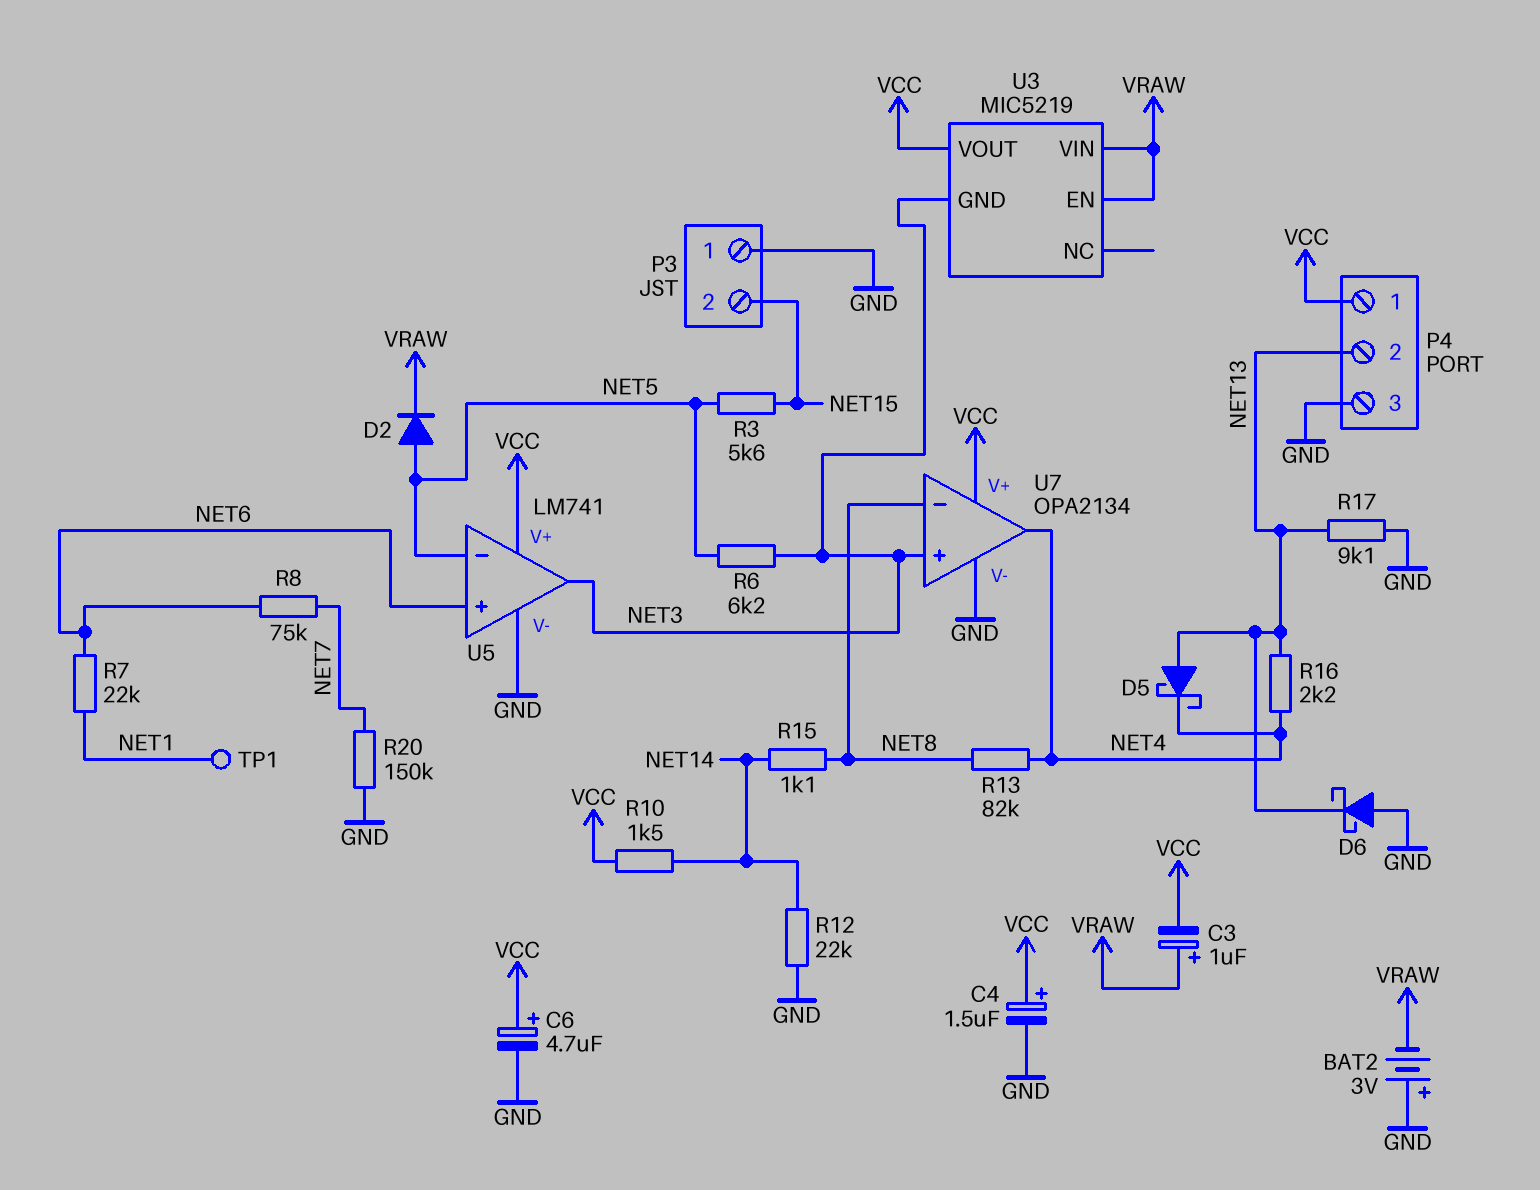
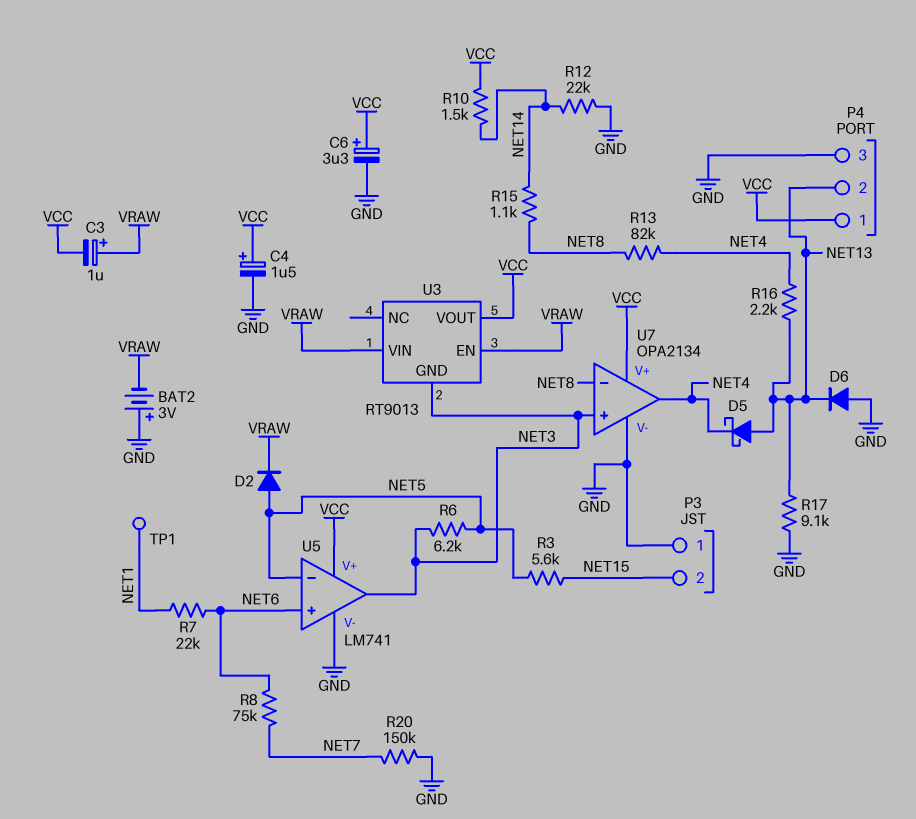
C6: 4.7uF (plus VCC, minus GND) -> 3.3uF (plus VCC, minus GND)
D6: schottky (A GND, K NET13) -> diode (A GND, K NET13)
U3: MIC5219 -> RT9013

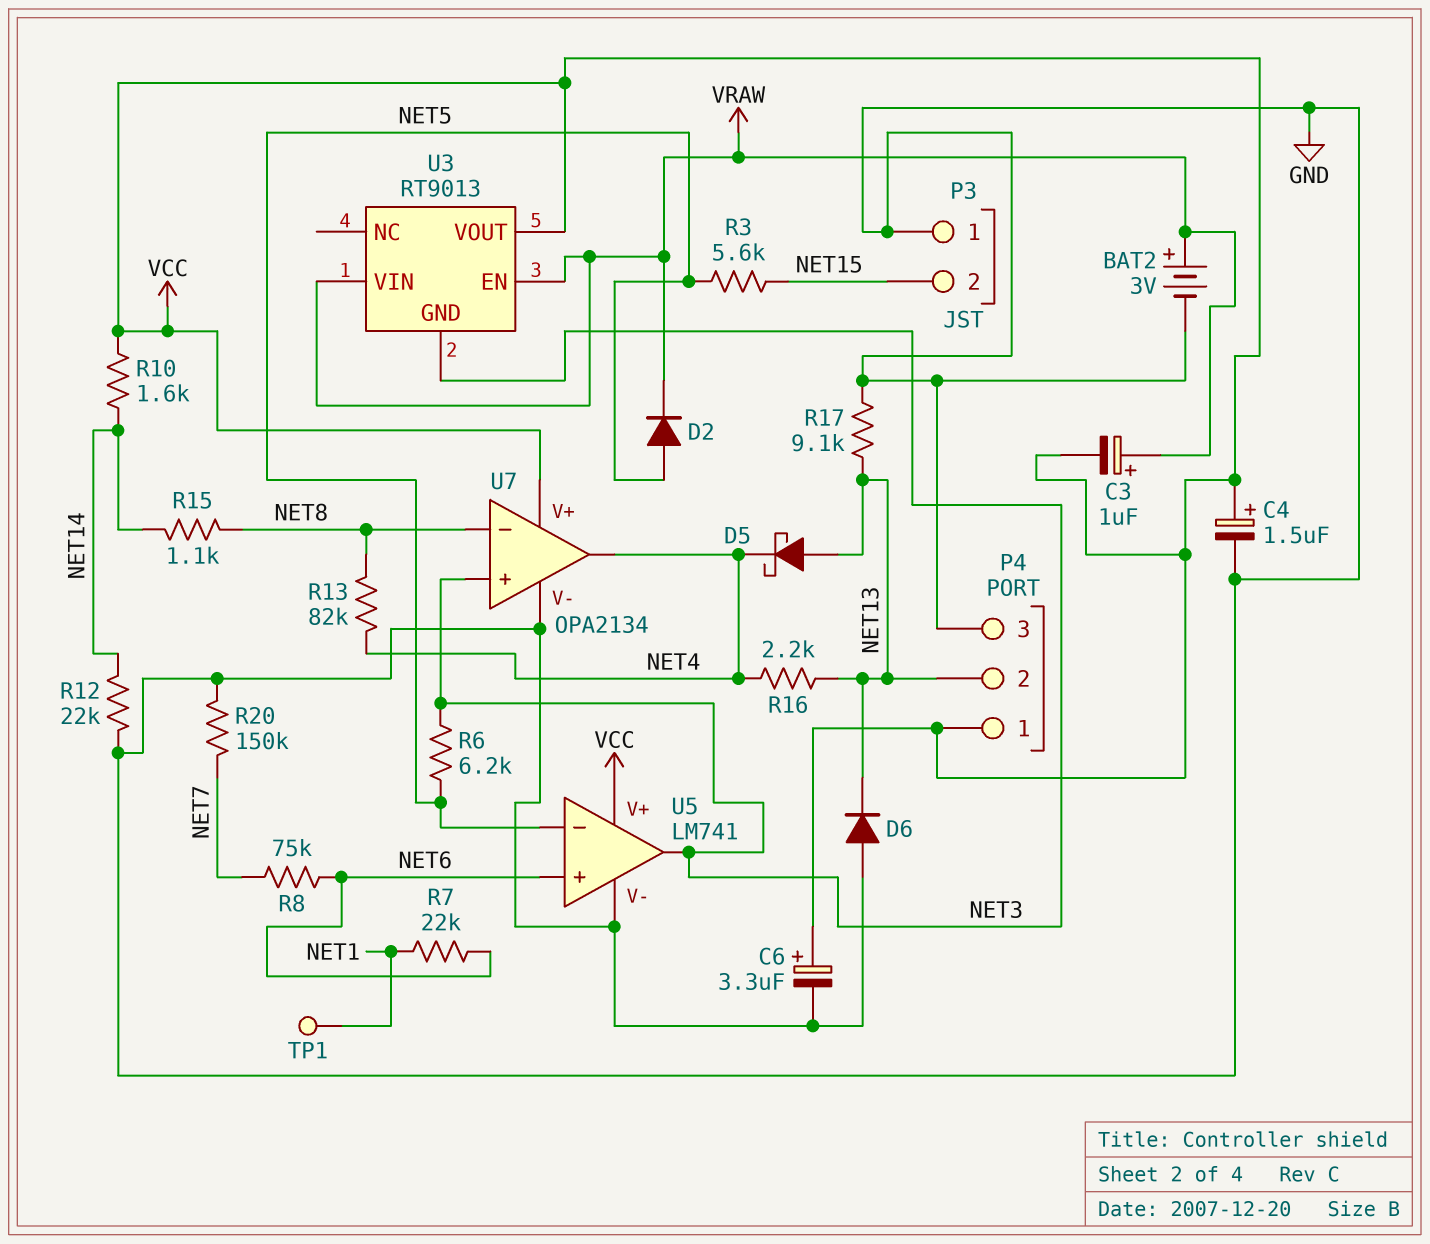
BAT2: 3V (plus GND, minus VRAW) -> 3V (plus VRAW, minus GND)
R10: 1.5k (NET14, VCC) -> 1.6k (NET14, VCC)

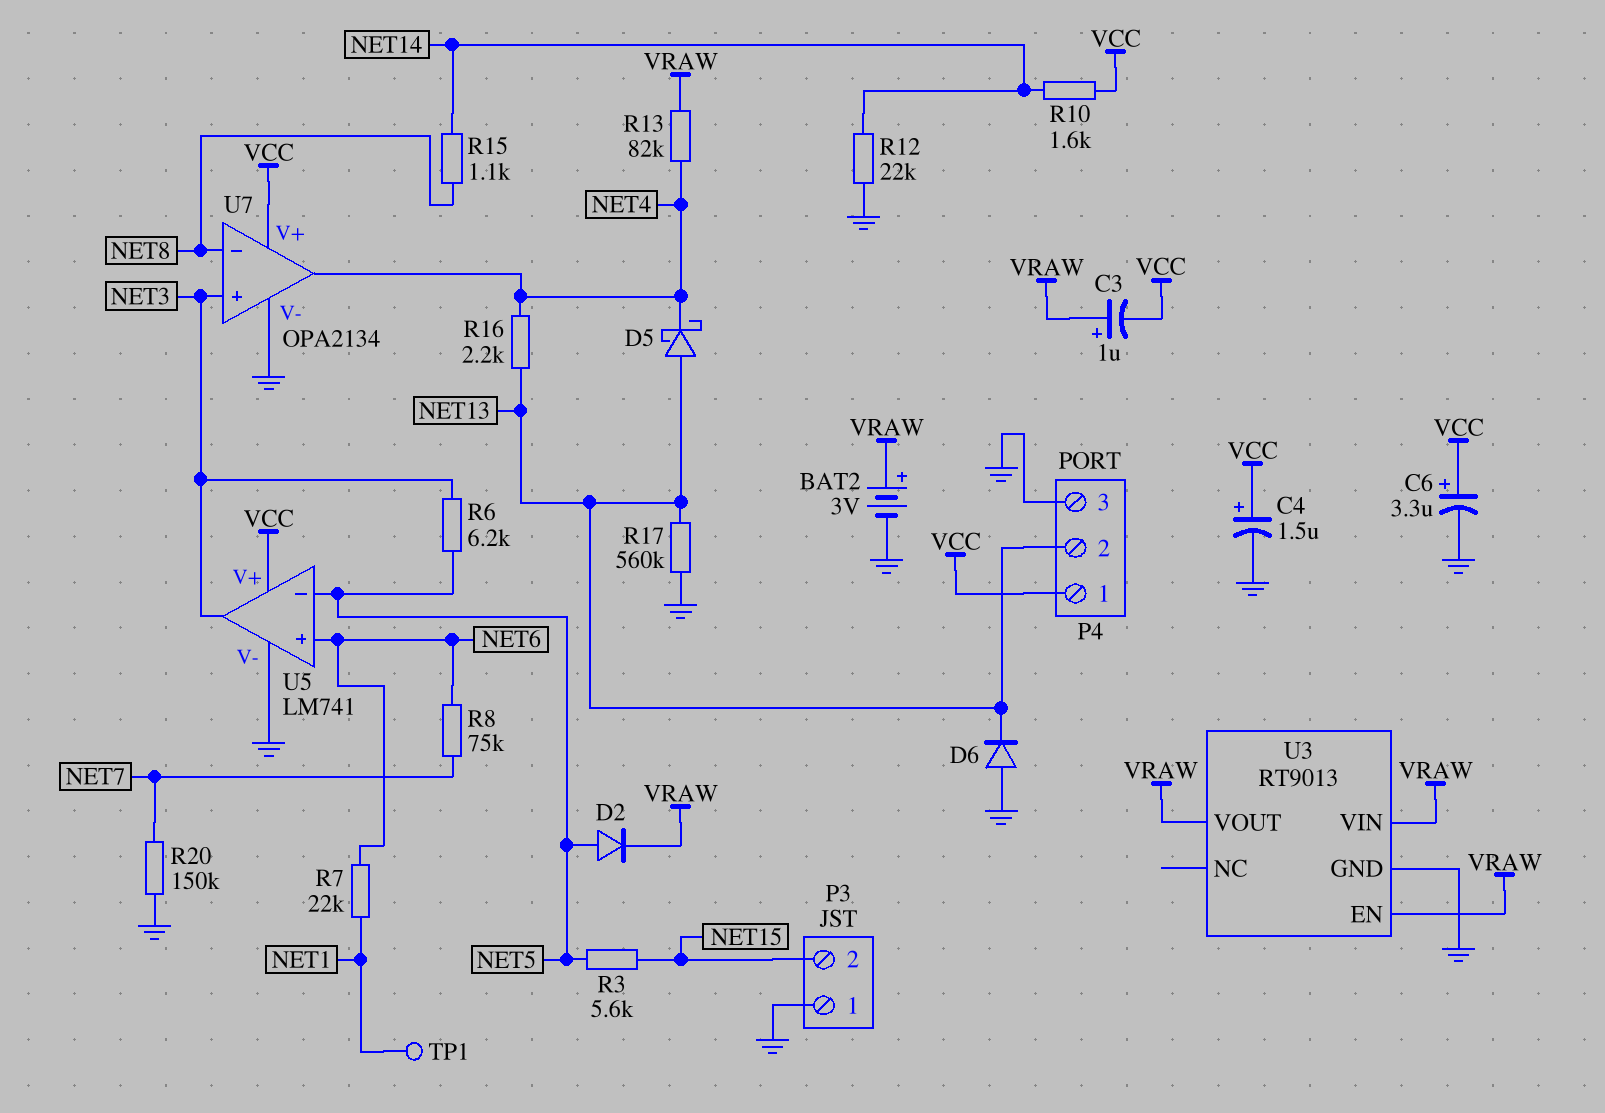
R13: 82k (NET4, NET8) -> 82k (NET4, VRAW)
R17: 9.1k (GND, NET13) -> 560k (GND, NET13)
U3 pin GND: NET3 -> GND
U3 pin VOUT: VCC -> VRAW

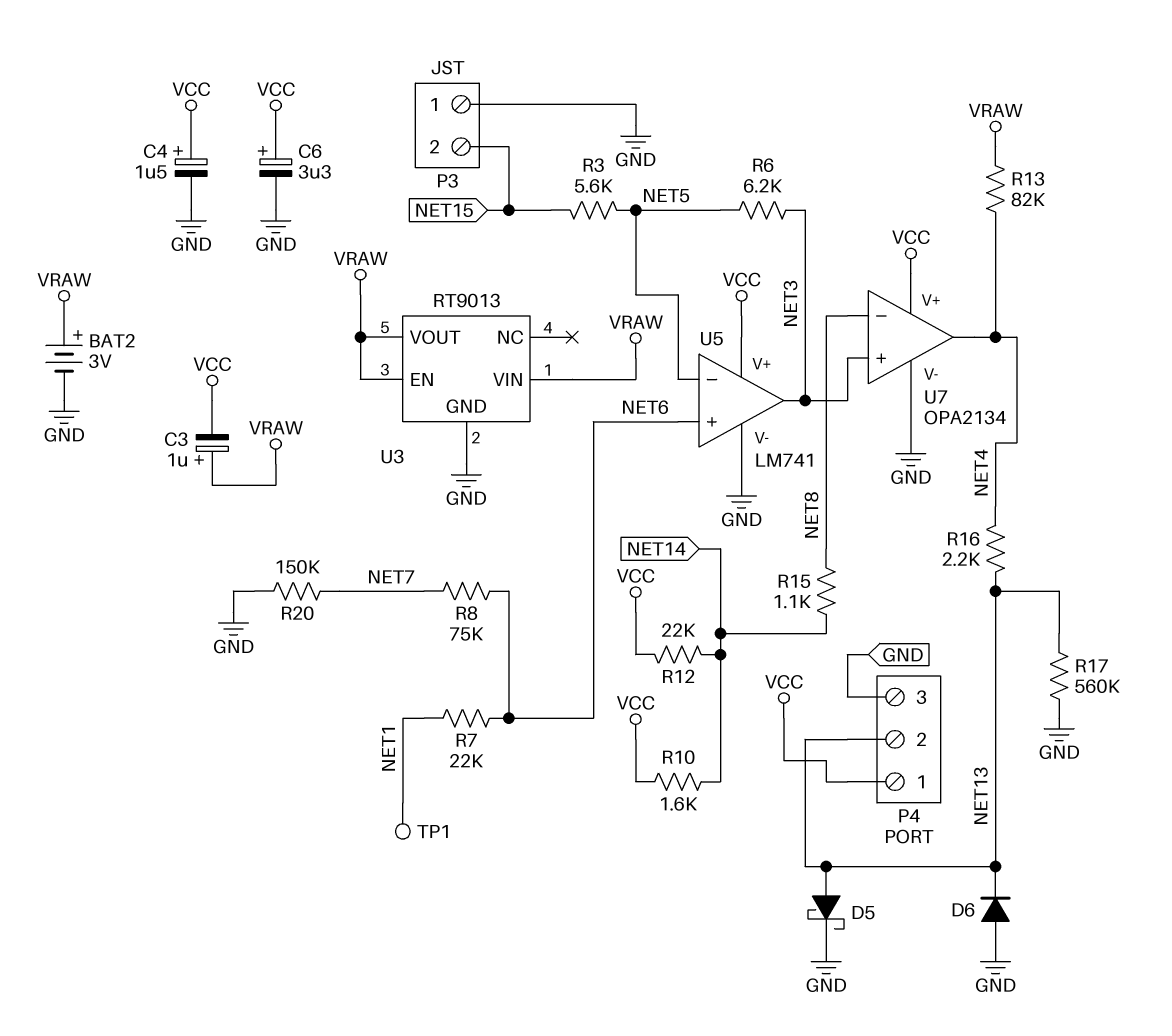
D2: diode (A NET5, K VRAW) -> none
D5: schottky (A NET13, K NET4) -> schottky (A NET13, K GND)
R12: 22k (GND, NET14) -> 22k (NET14, VCC)

